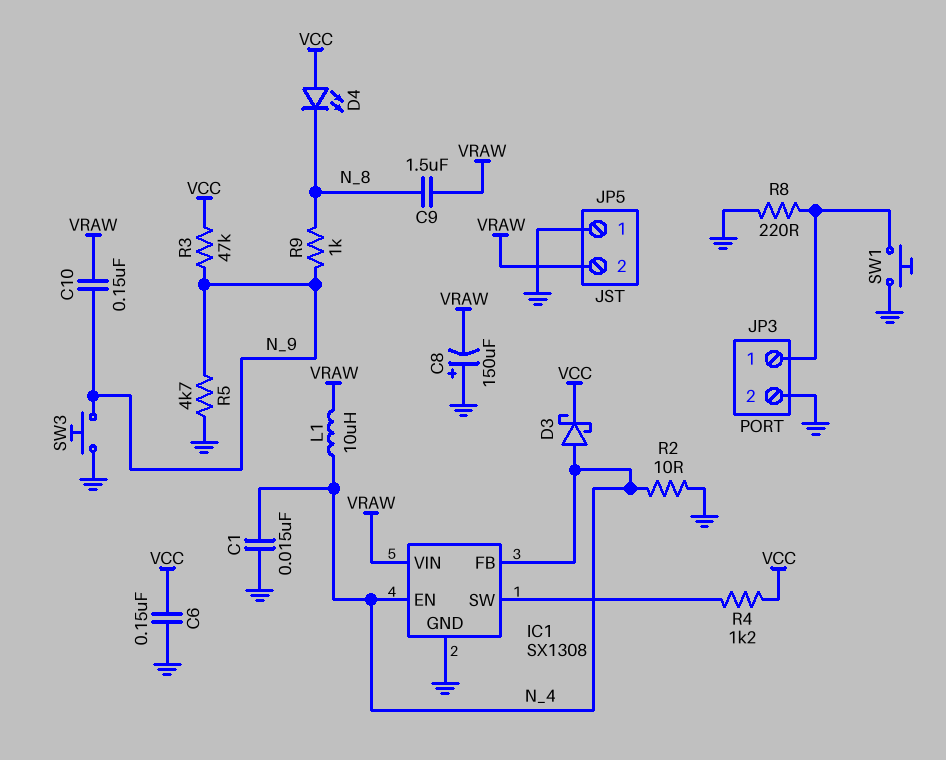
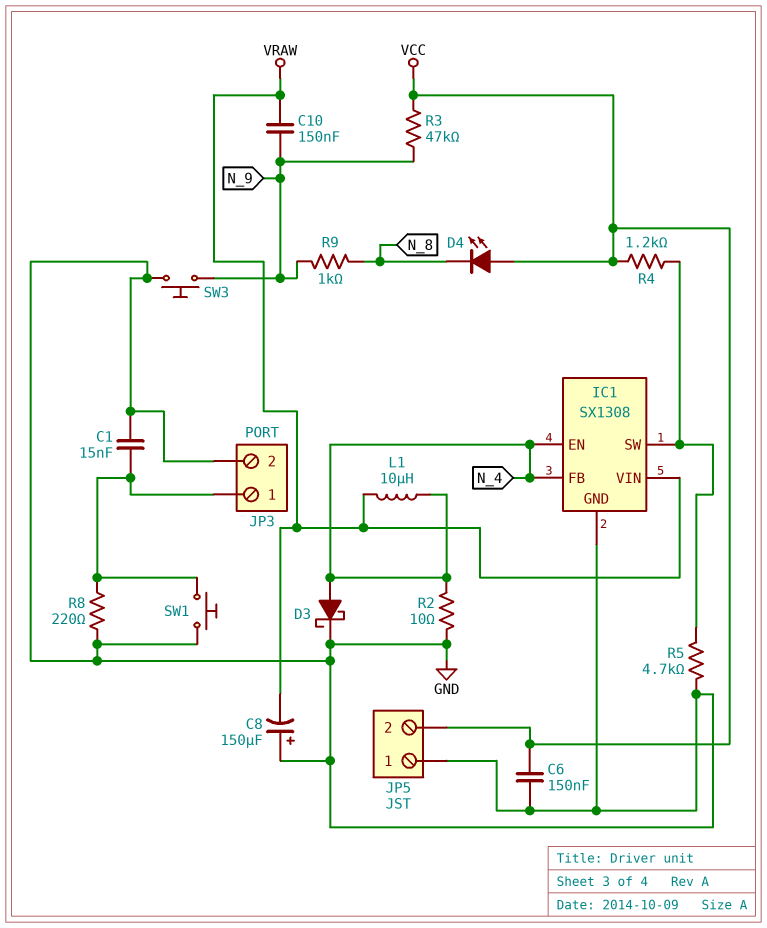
C1: 15nF (GND, N_4) -> 15nF (GND, JP3/1)
C9: 1.5uF (N_8, VRAW) -> none
D3: schottky (A N_4, K VCC) -> schottky (A N_4, K GND)
JP5 pin 2: VRAW -> VCC
R5: 4.7k (GND, N_9) -> 4.7k (GND, IC1/SW)

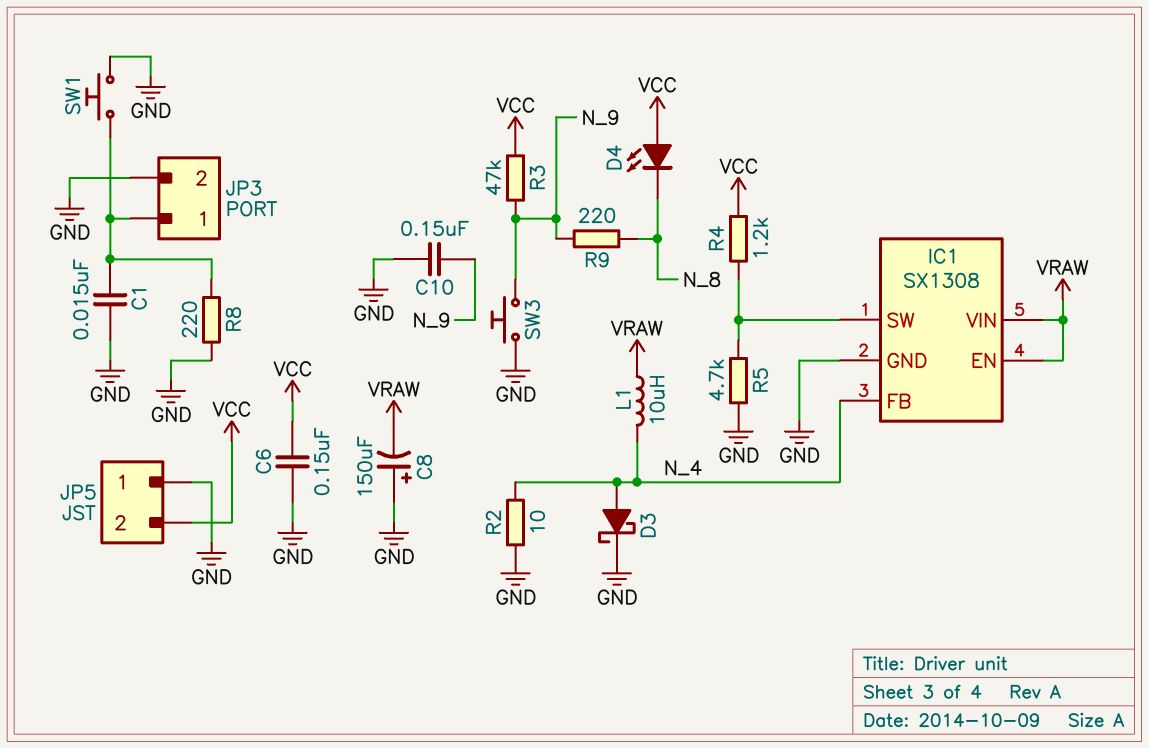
C10: 150nF (N_9, VRAW) -> 150nF (GND, N_9)
IC1 pin EN: N_4 -> VRAW
R9: 1k (N_8, N_9) -> 220 (N_8, N_9)

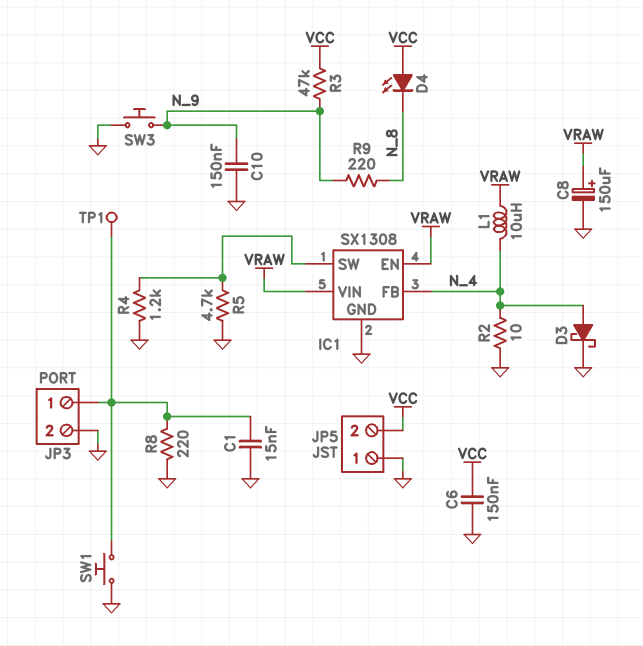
C8: 150uF (plus GND, minus VRAW) -> 150uF (plus VRAW, minus GND)
R4: 1.2k (IC1/SW, VCC) -> 1.2k (GND, IC1/SW)
TP1: none -> test point (JP3/1)

